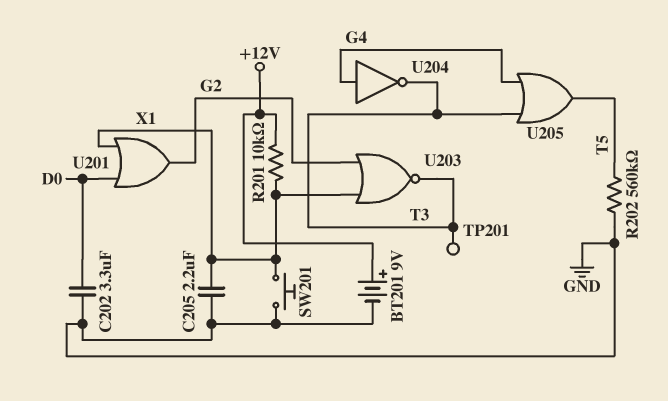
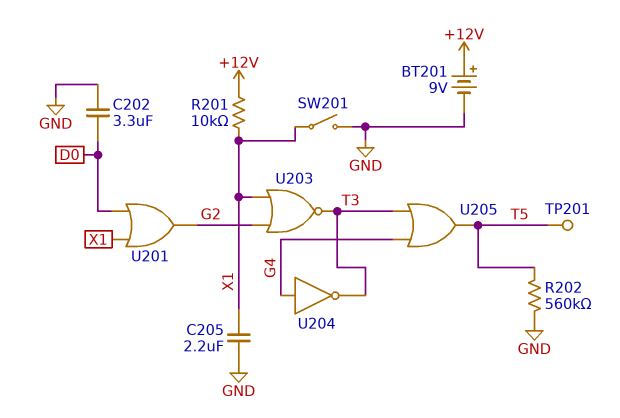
SW201: button (GND, X1) -> switch (GND, X1)
TP201: test point (T3) -> test point (T5)

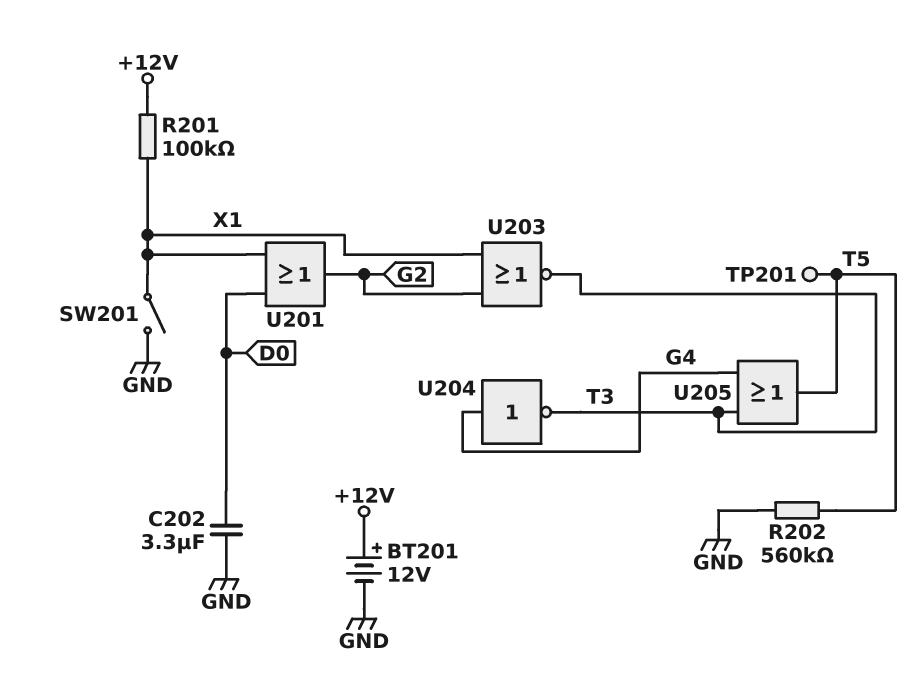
BT201: 9V (plus +12V, minus GND) -> 12V (plus +12V, minus GND)
C205: 2.2uF (GND, X1) -> none
R201: 10k (+12V, X1) -> 100k (+12V, X1)

